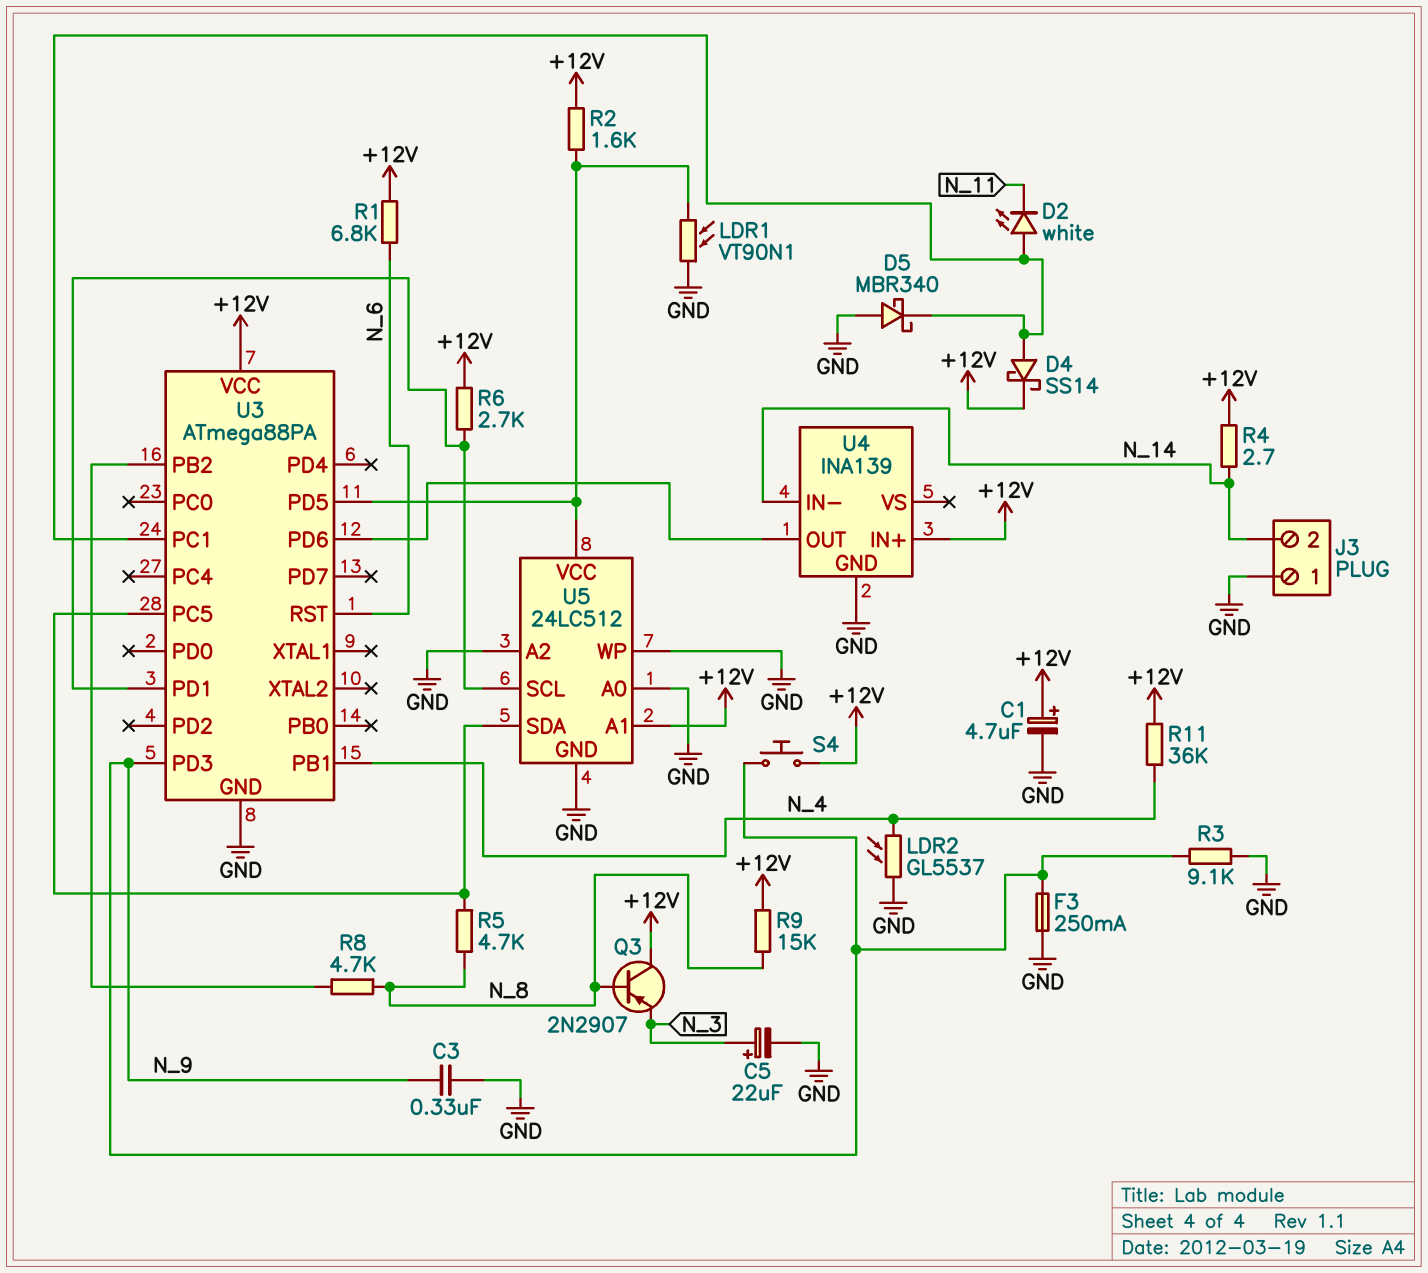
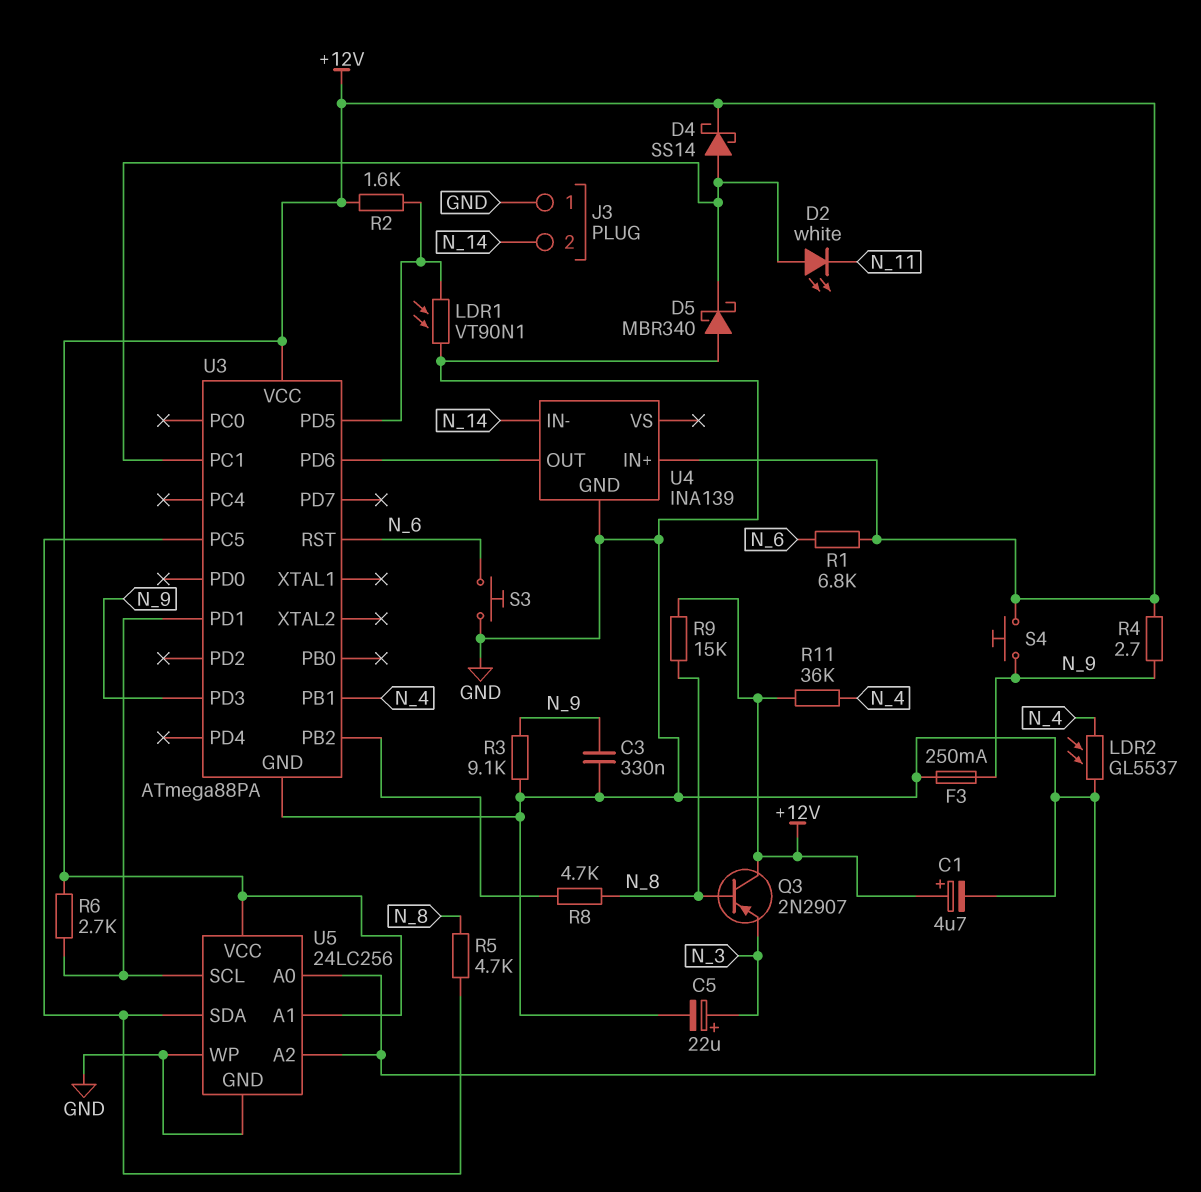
R4: 2.7 (+12V, N_14) -> 2.7 (+12V, N_9)
S3: none -> button (GND, N_6)
U5: 24LC512 -> 24LC256
U5 pin VCC: U3/PD5 -> +12V

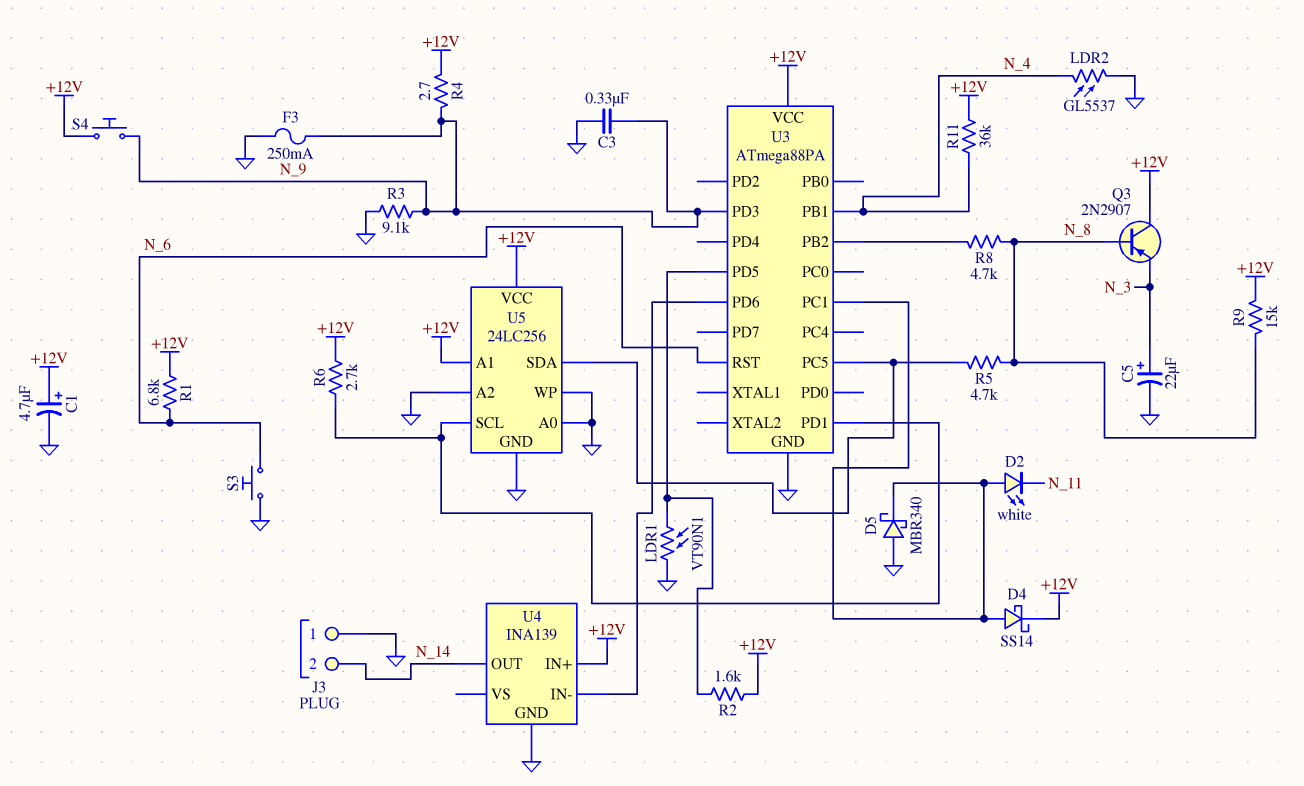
U4 pin IN-: N_14 -> U3/PD6
U4 pin OUT: U3/PD6 -> N_14

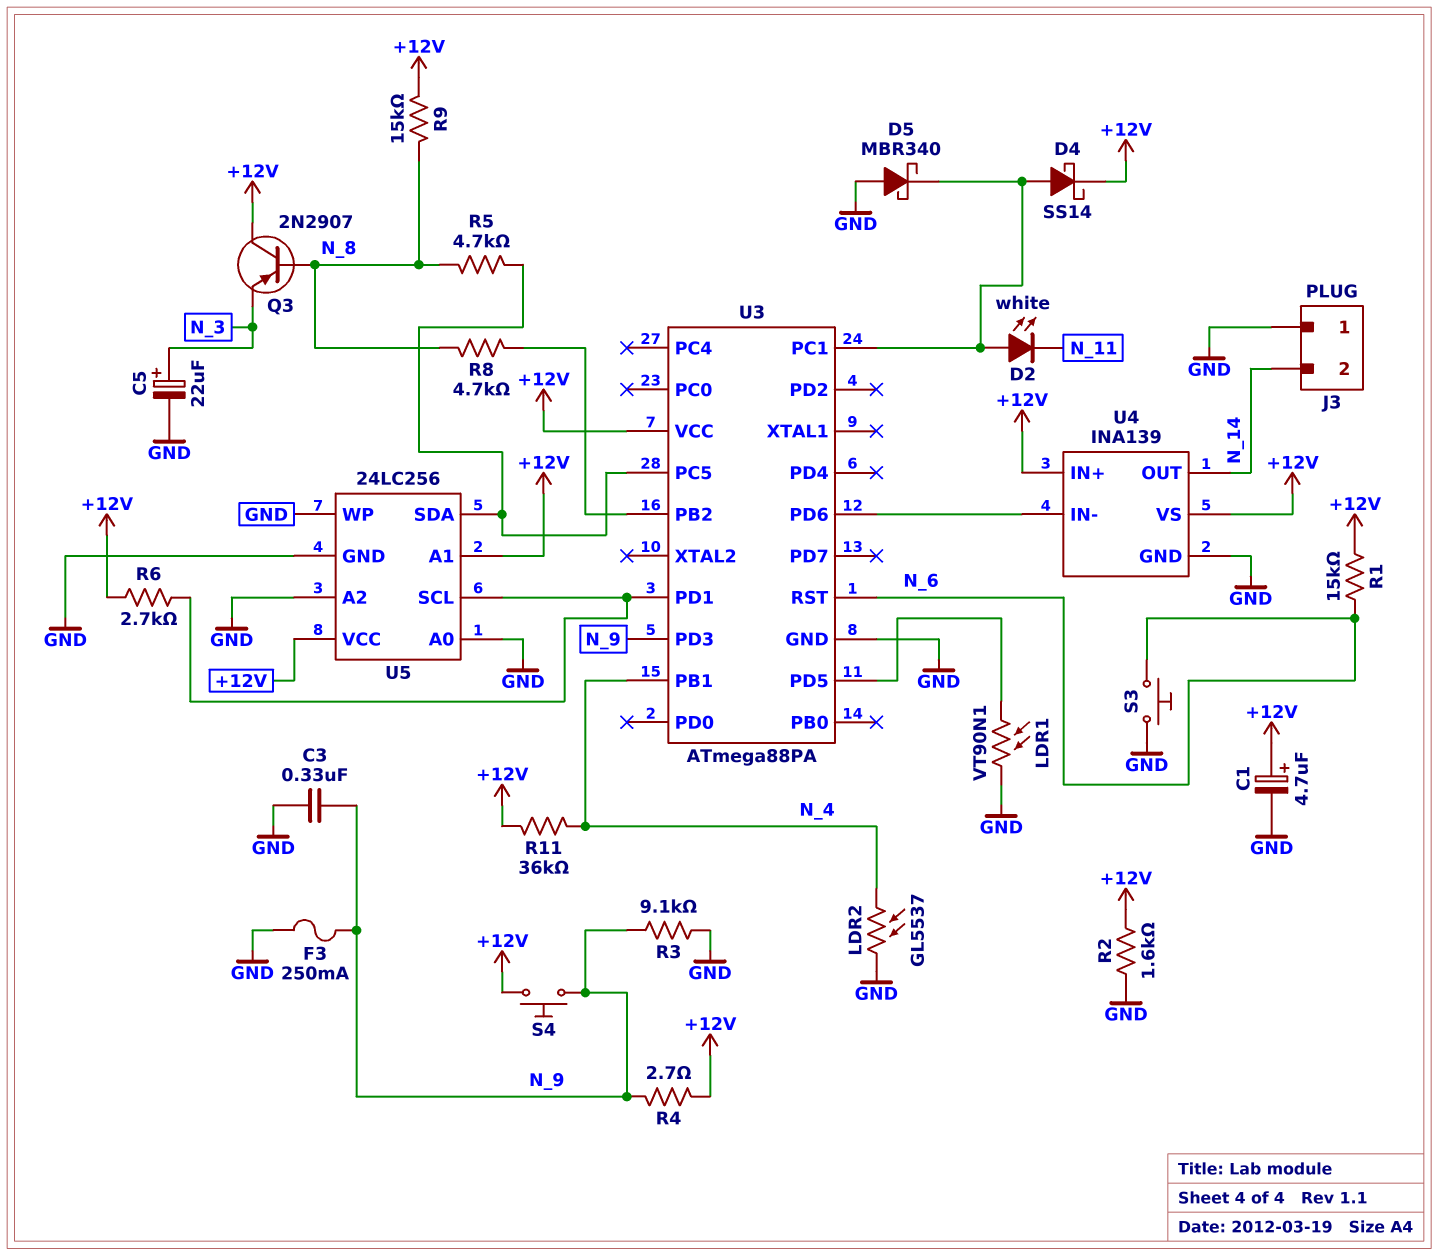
R1: 6.8k (+12V, N_6) -> 15k (+12V, N_6)
R2: 1.6k (+12V, U3/PD5) -> 1.6k (+12V, GND)
U4 pin VS: none -> +12V

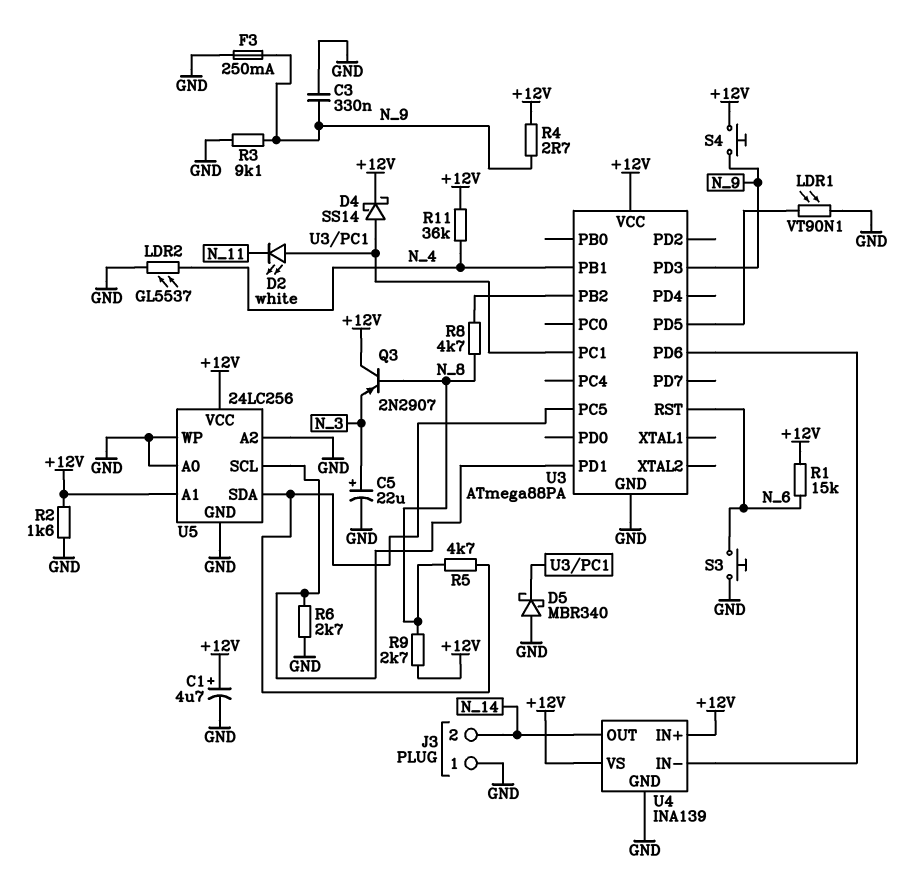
R6: 2.7k (+12V, U3/PD1) -> 2.7k (GND, U3/PD1)
R9: 15k (+12V, N_8) -> 2.7k (+12V, N_8)

